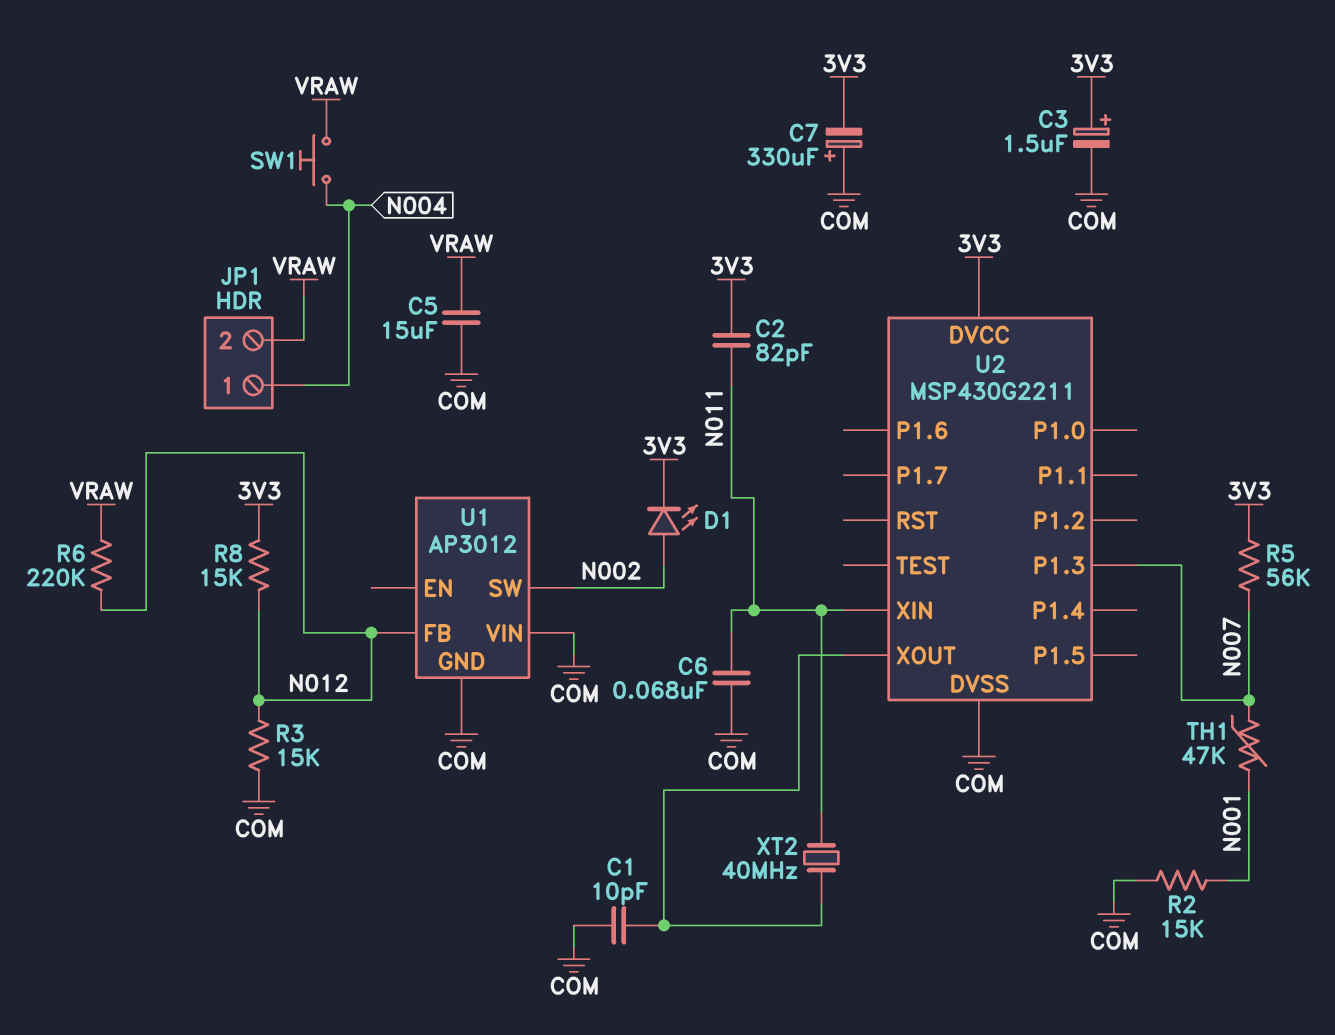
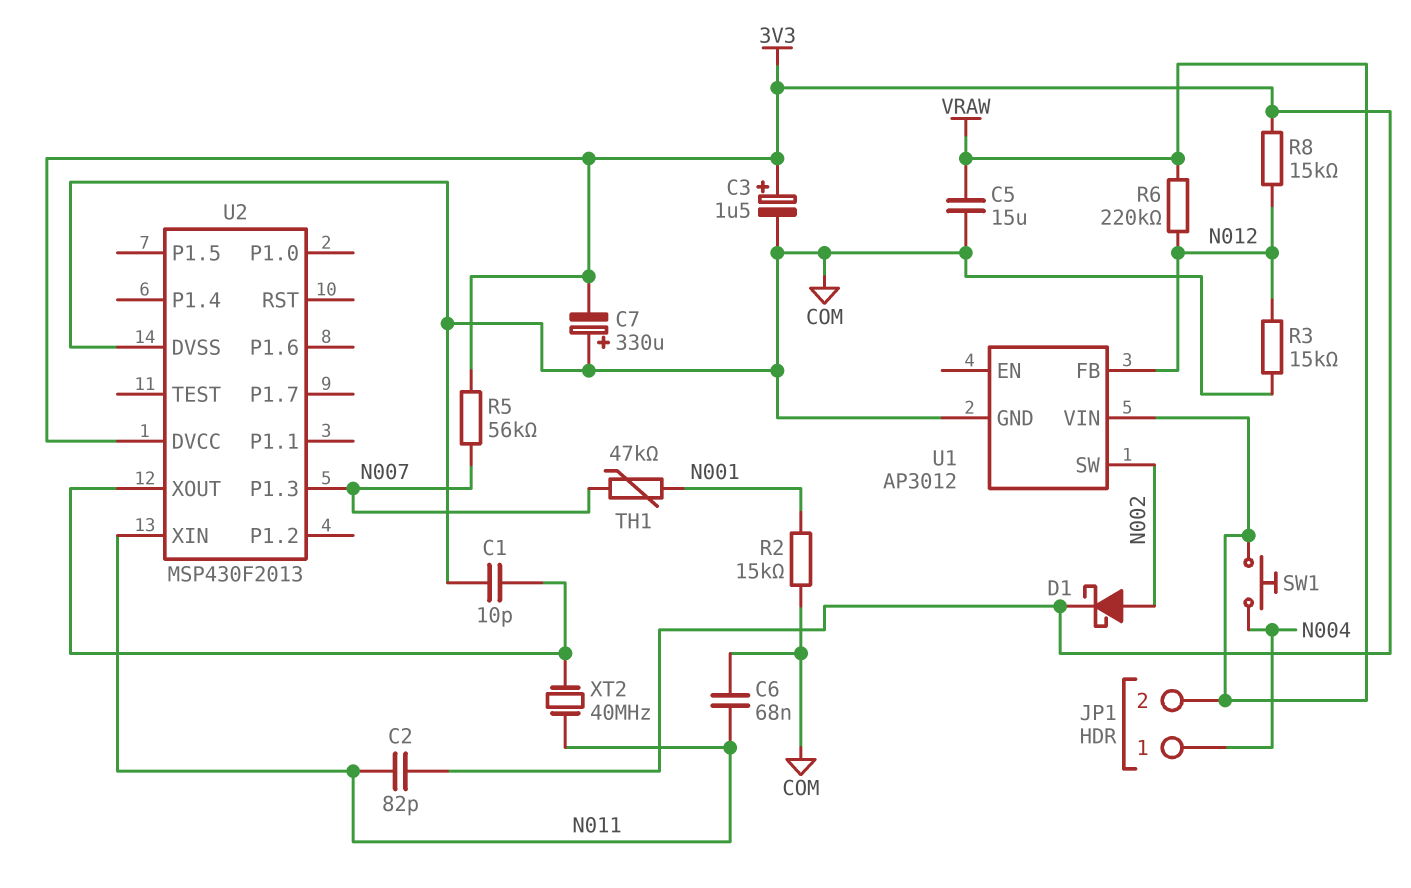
D1: LED (A N002, K 3V3) -> schottky (A N002, K 3V3)
U1 pin VIN: COM -> VRAW
U2: MSP430G2211 -> MSP430F2013

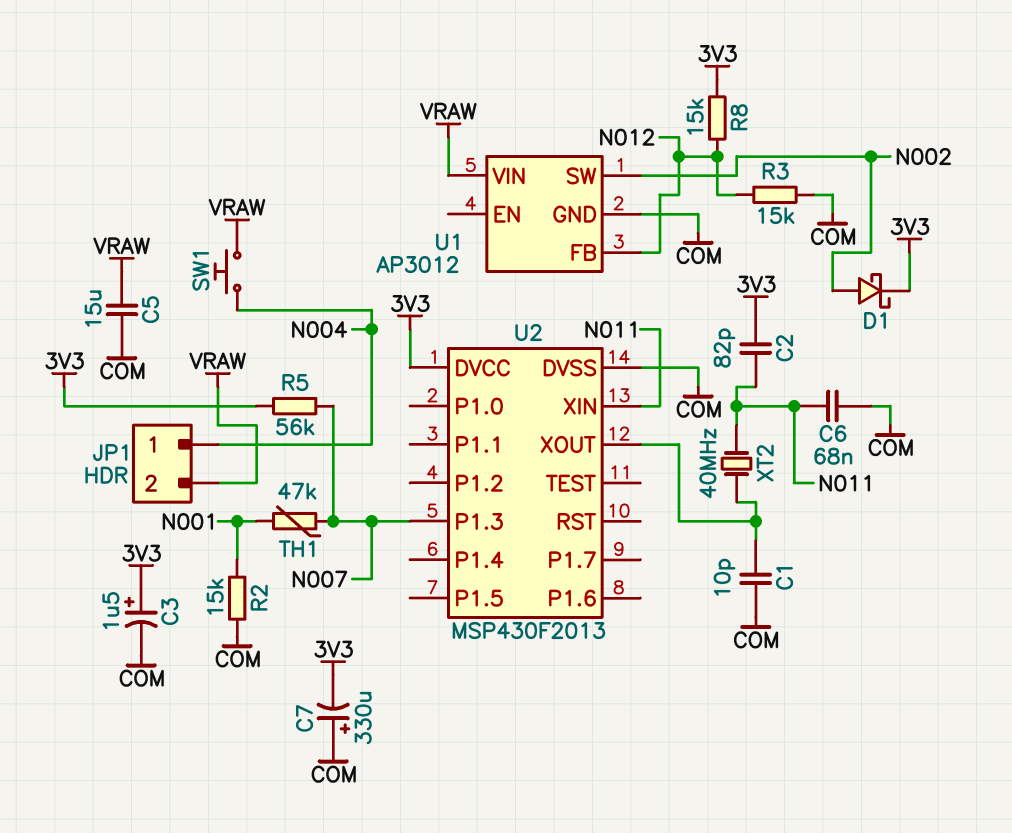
R6: 220k (N012, VRAW) -> none

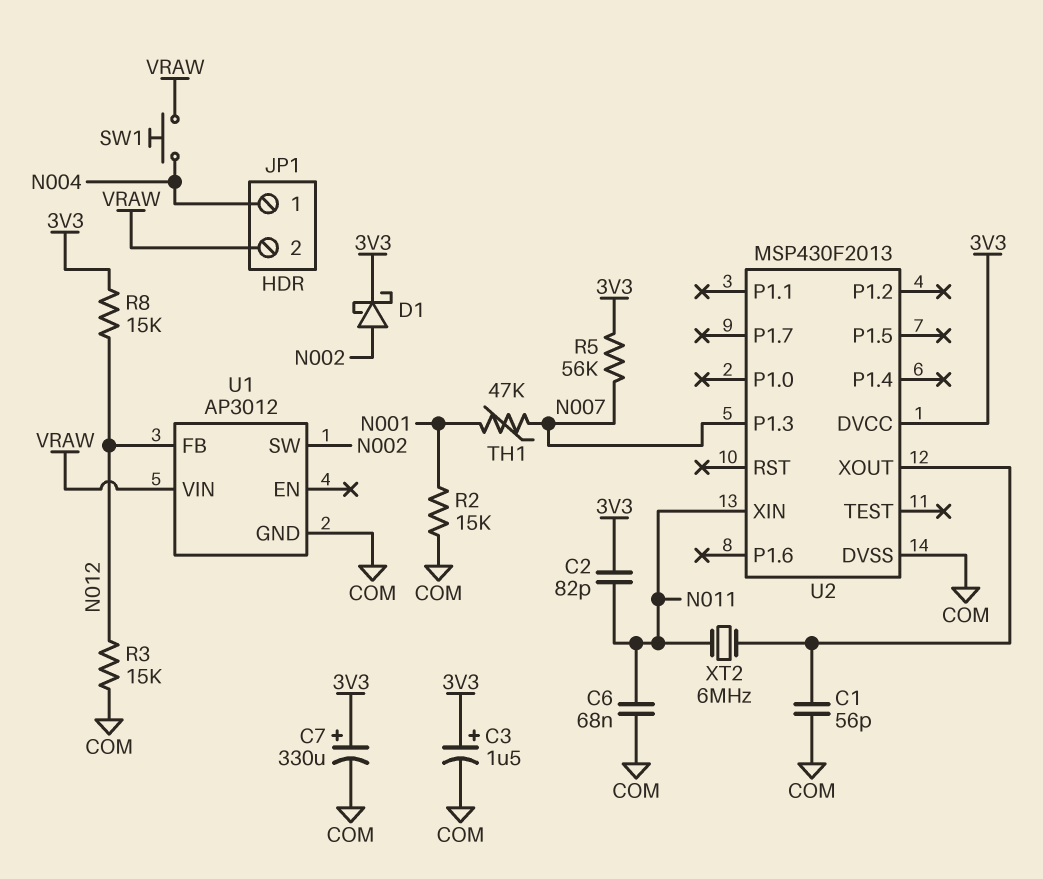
C1: 10pF (COM, U2/XOUT) -> 56pF (COM, U2/XOUT)
C5: 15uF (COM, VRAW) -> none
C7: 330uF (plus COM, minus 3V3) -> 330uF (plus 3V3, minus COM)
XT2: 40MHz (N011, U2/XOUT) -> 6MHz (N011, U2/XOUT)

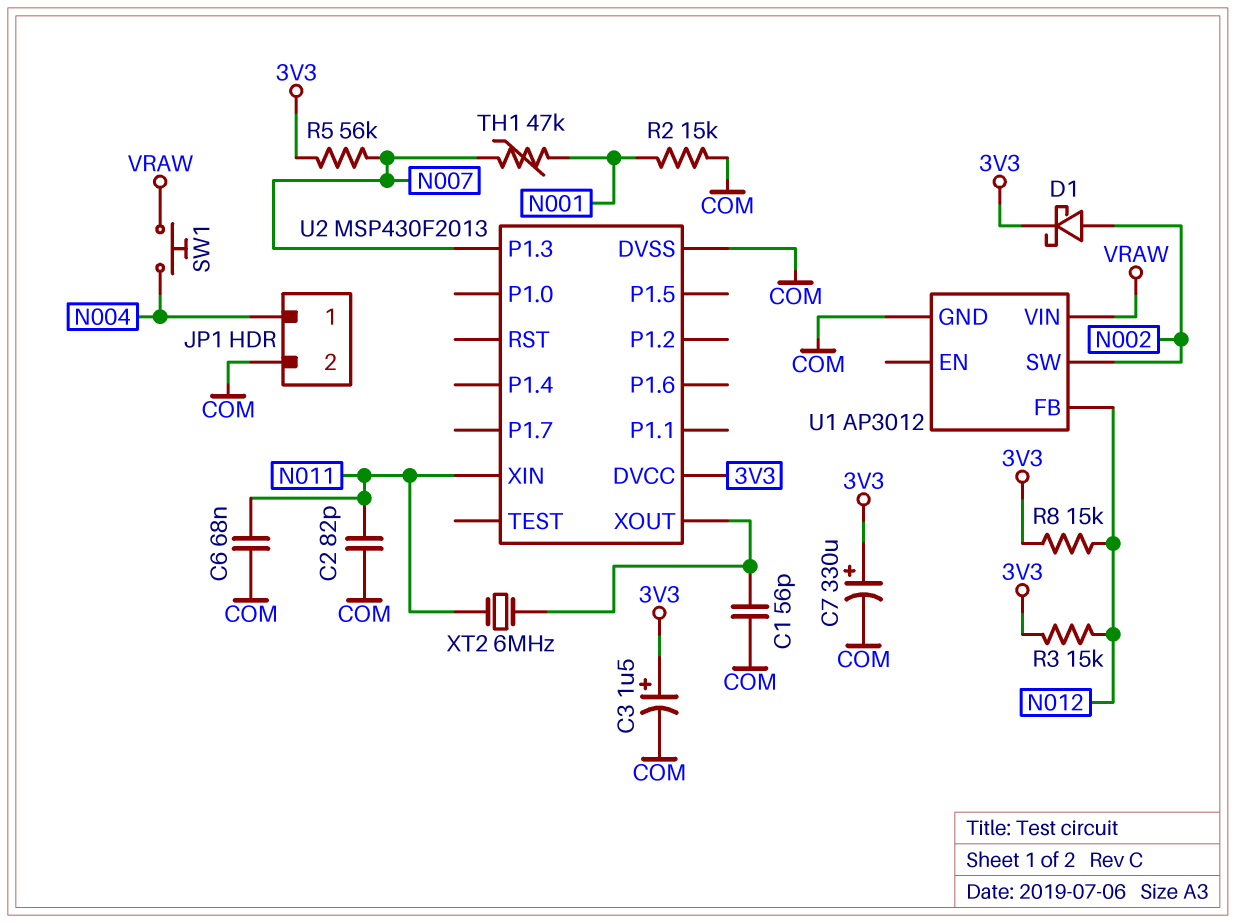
C2: 82pF (3V3, N011) -> 82pF (COM, N011)
JP1 pin 2: VRAW -> COM
R3: 15k (COM, N012) -> 15k (3V3, N012)

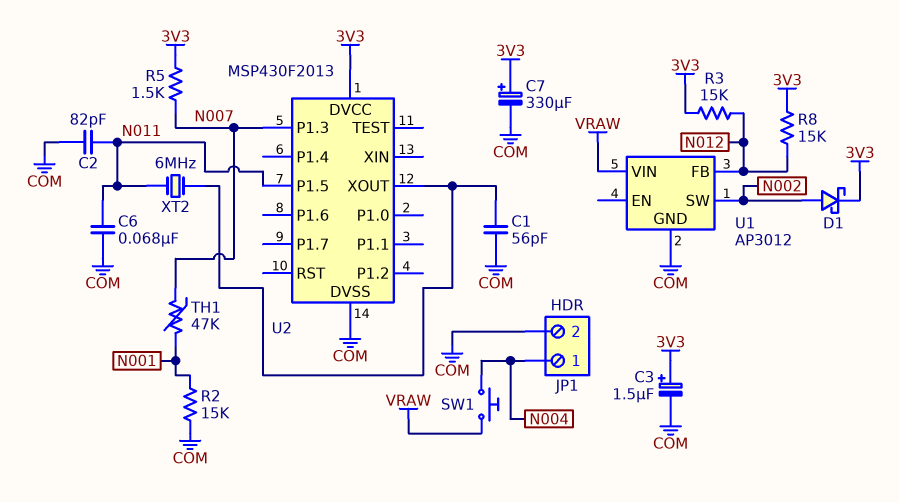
R5: 56k (3V3, N007) -> 1.5k (3V3, N007)
U2 pin P1.5: none -> N011
U2 pin XIN: N011 -> none

